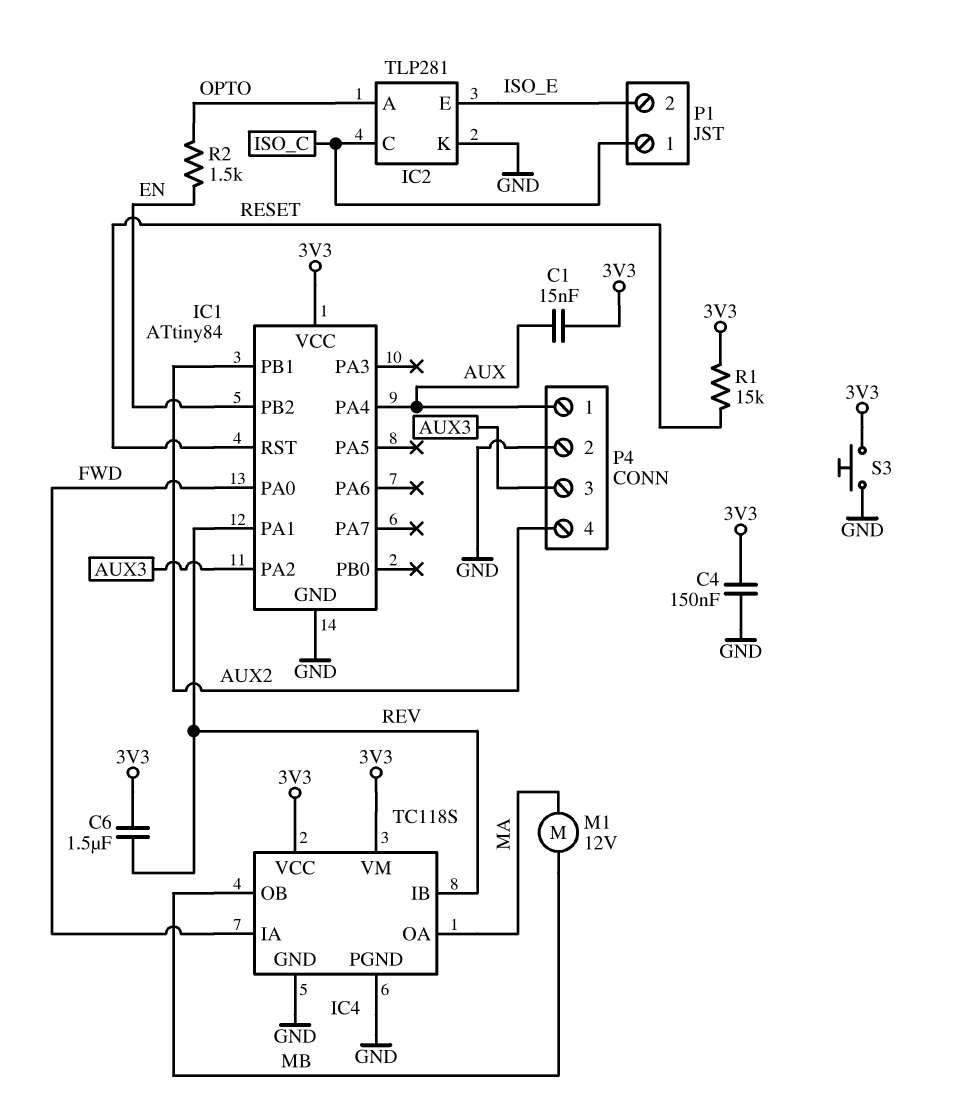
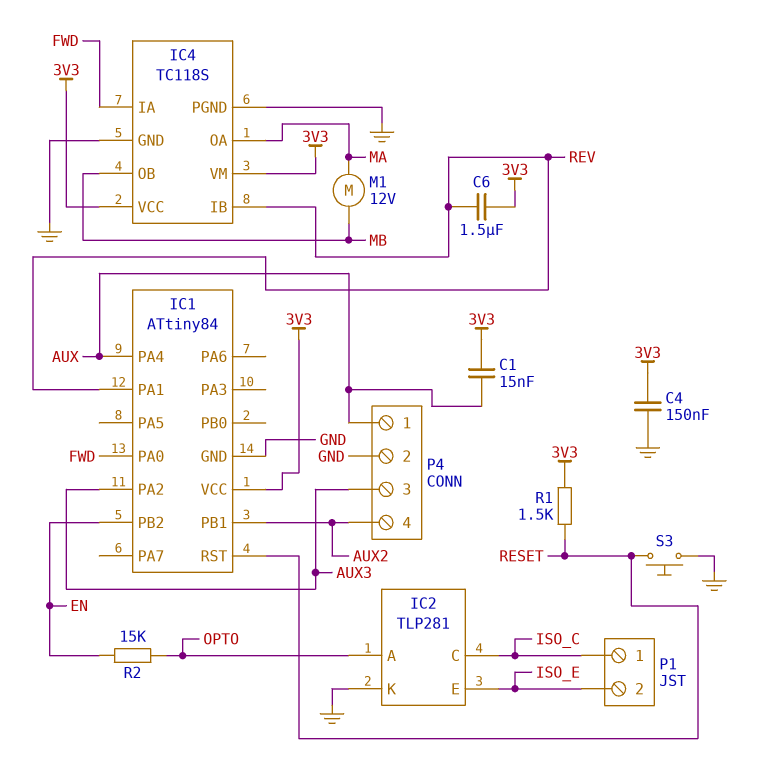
R1: 15k (3V3, RESET) -> 1.5k (3V3, RESET)
R2: 1.5k (EN, OPTO) -> 15k (EN, OPTO)
S3: button (3V3, GND) -> button (GND, RESET)

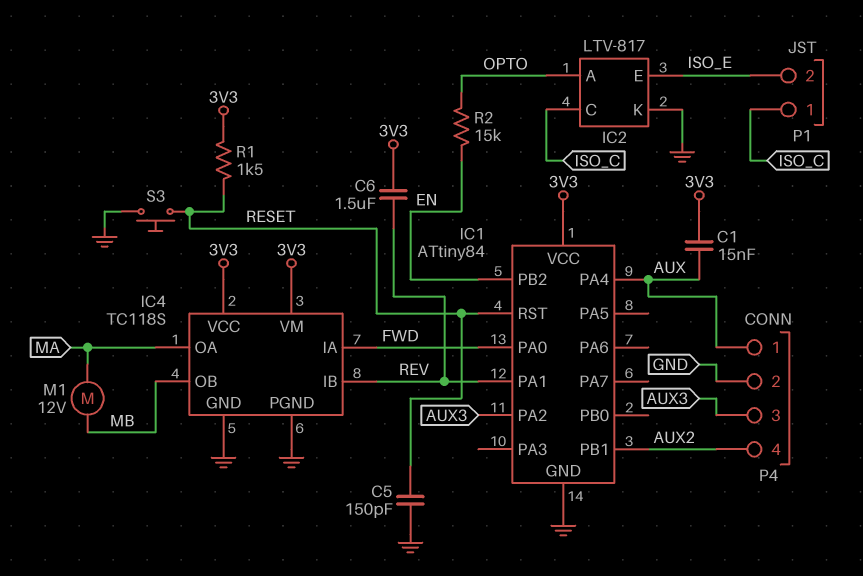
C4: 150nF (3V3, GND) -> none
C5: none -> 150pF (GND, RESET)
IC2: TLP281 -> LTV-817

